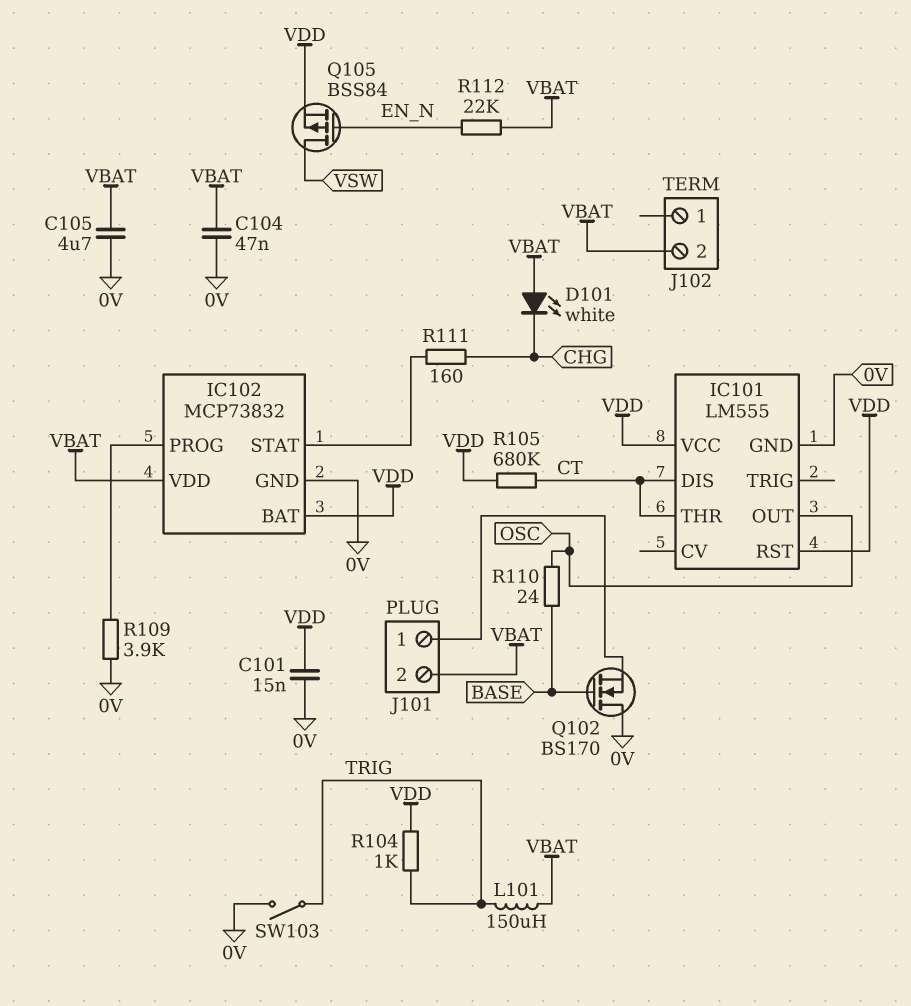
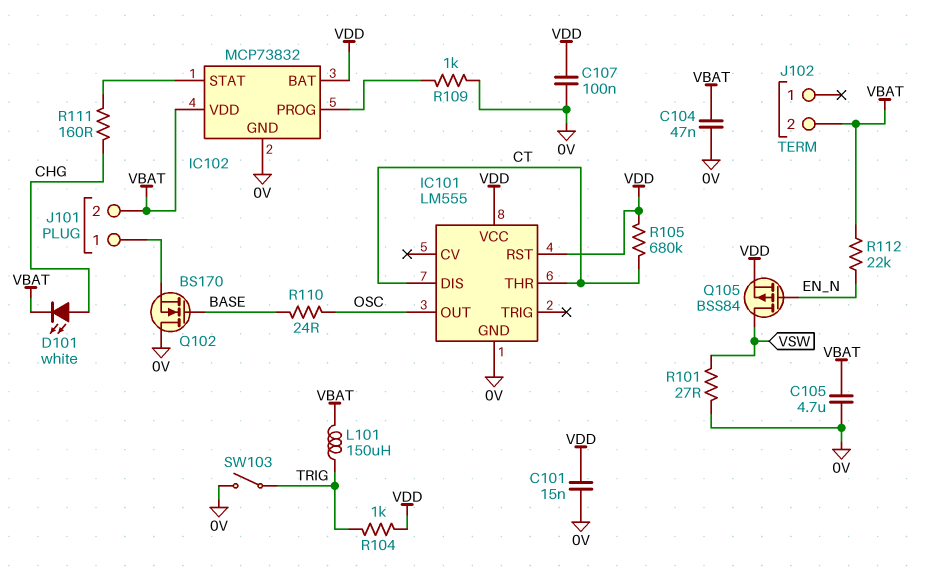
C107: none -> 100nF (0V, VDD)
D101: LED white (A VBAT, K CHG) -> LED white (A CHG, K VBAT)
R101: none -> 27 (0V, VSW)
R109: 3.9k (0V, IC102/PROG) -> 1k (0V, IC102/PROG)

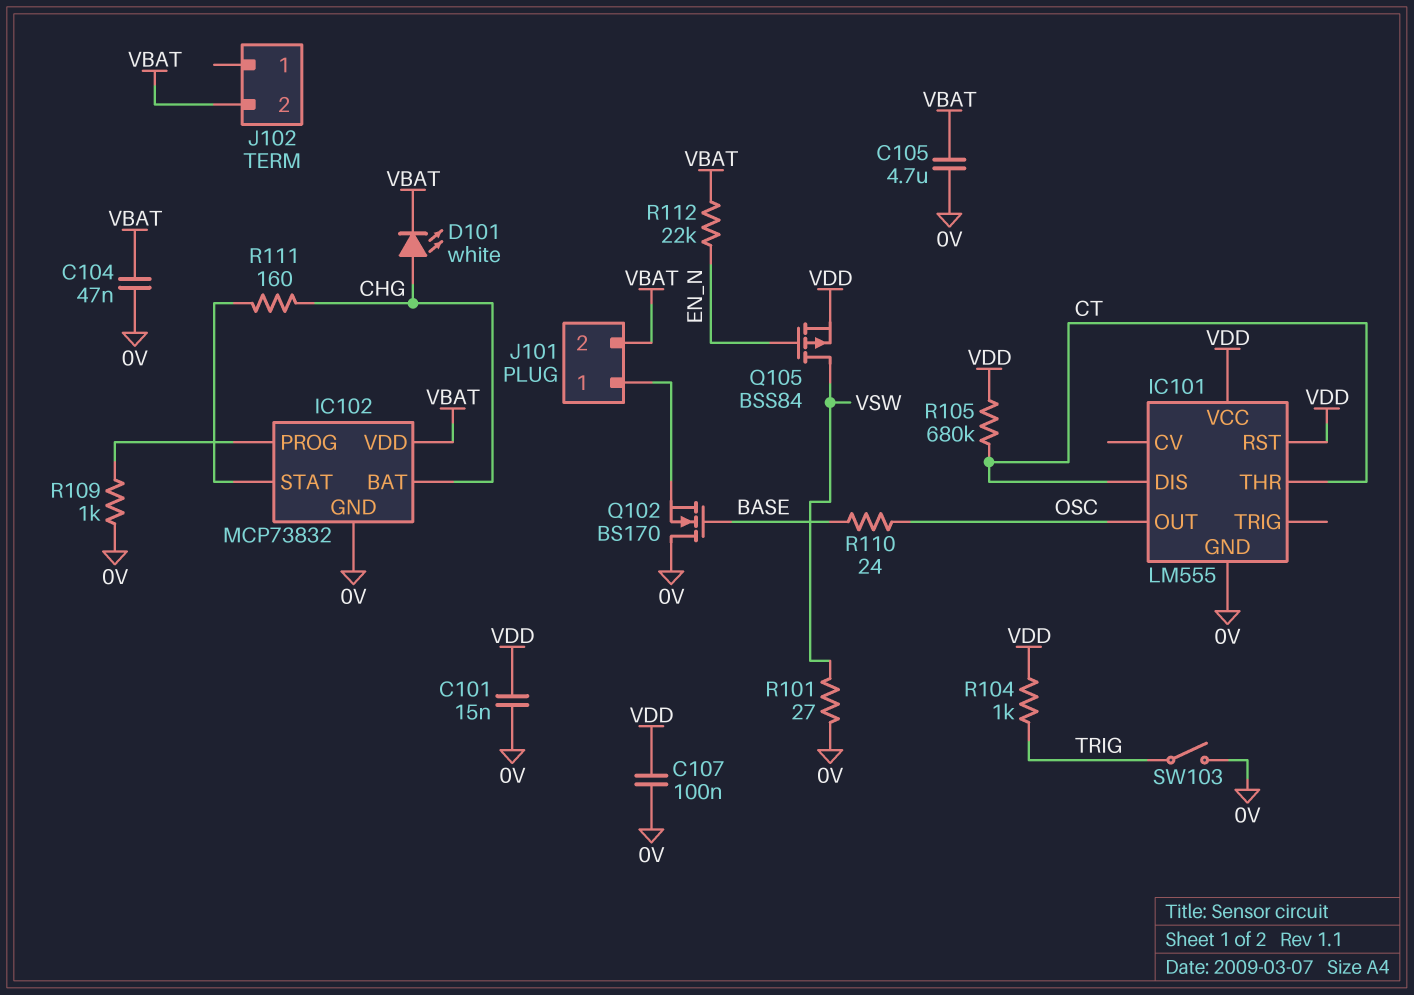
IC102 pin BAT: VDD -> CHG
L101: 150uH (TRIG, VBAT) -> none

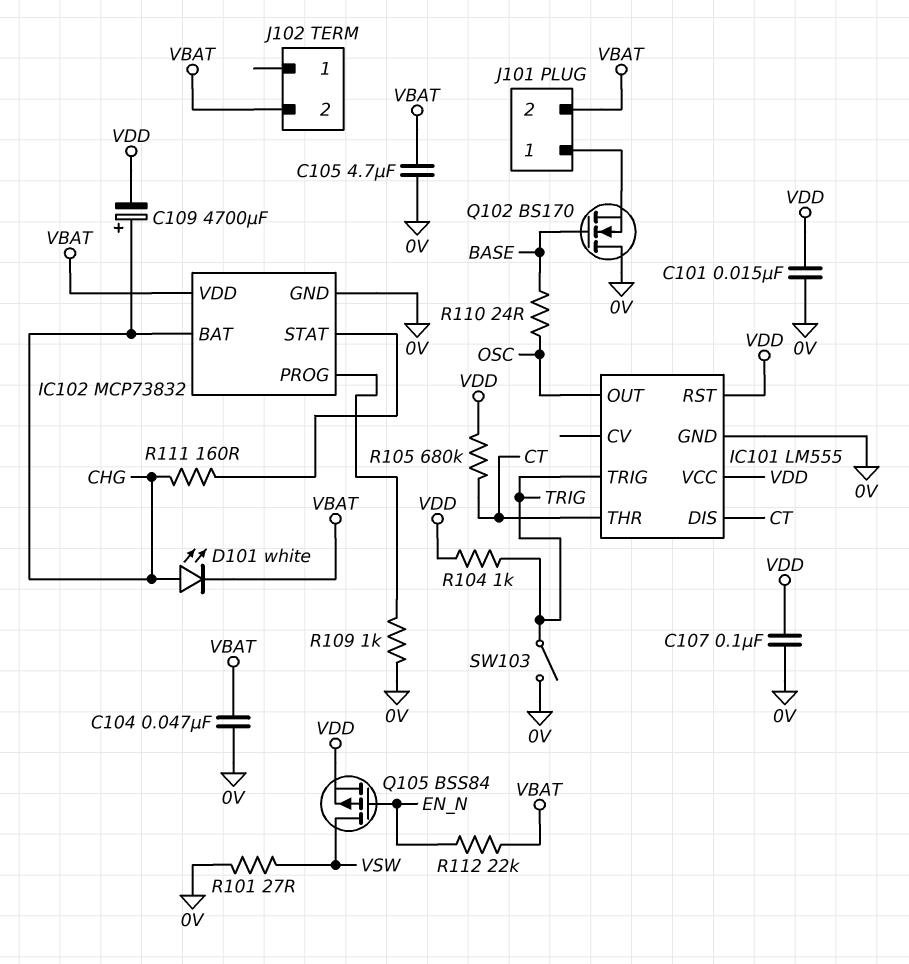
C109: none -> 4700uF (plus CHG, minus VDD)
IC101 pin TRIG: none -> TRIG

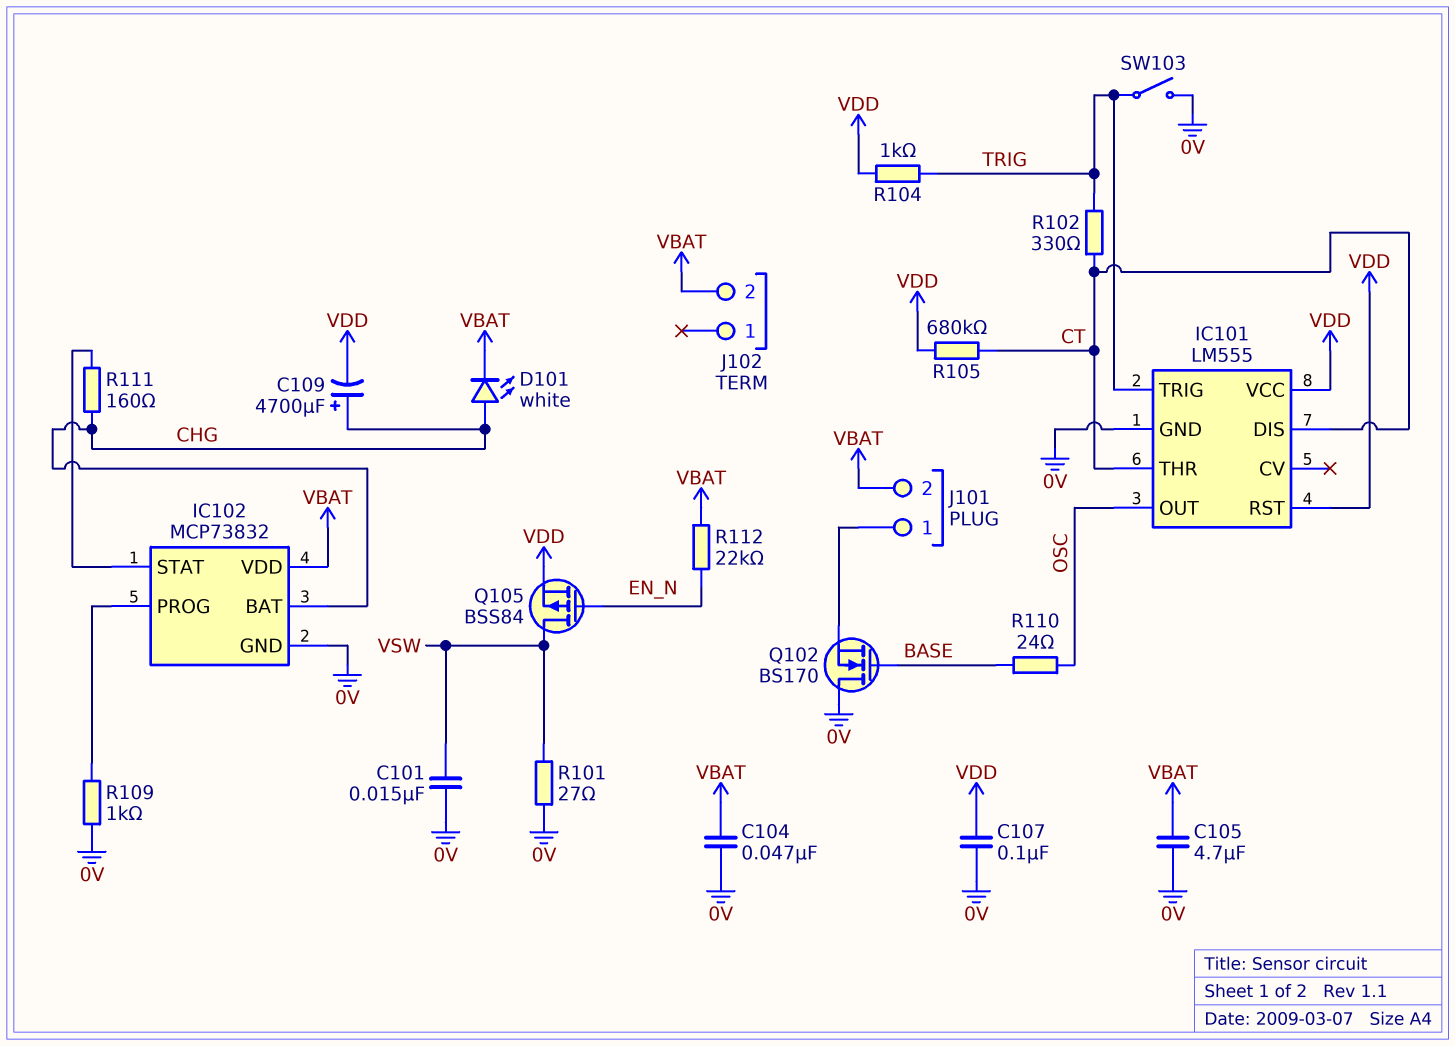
C101: 15nF (0V, VDD) -> 15nF (0V, VSW)
R102: none -> 330 (CT, TRIG)

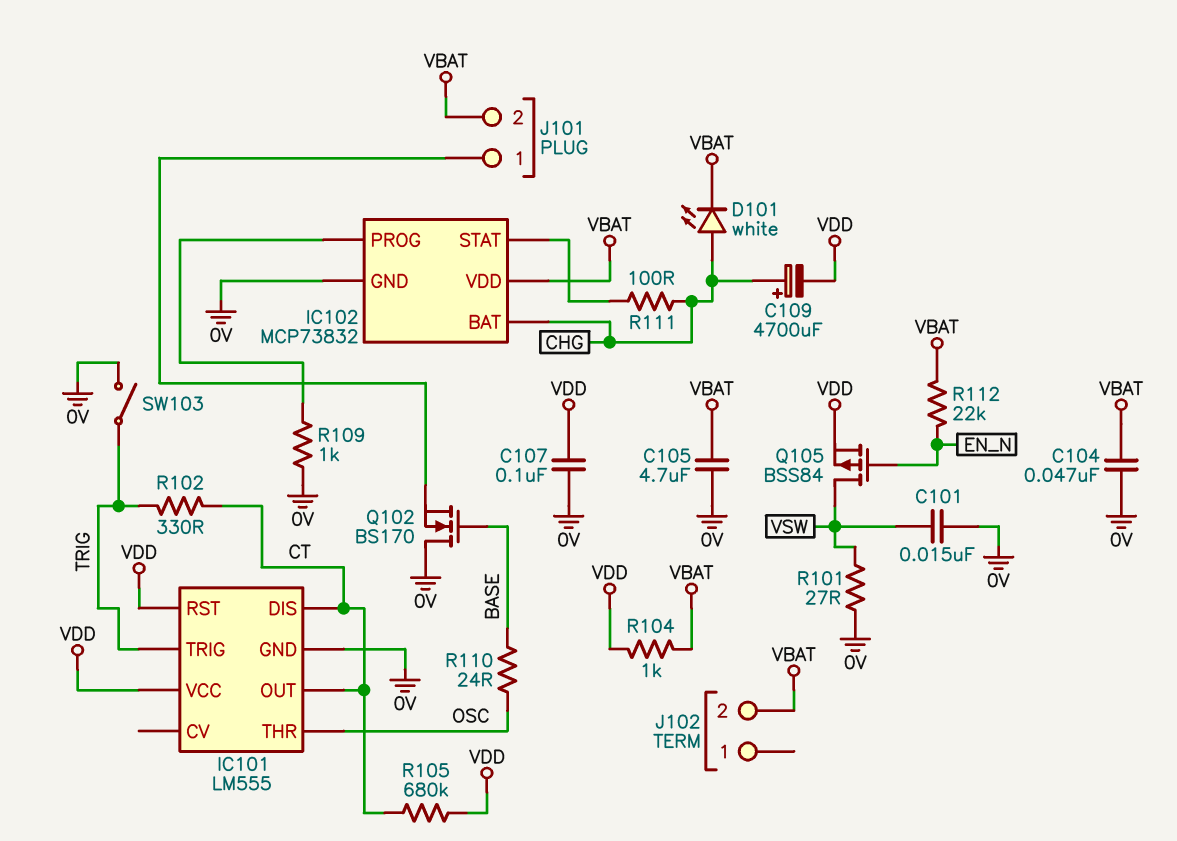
IC101 pin OUT: OSC -> CT
IC101 pin THR: CT -> OSC
R104: 1k (TRIG, VDD) -> 1k (VBAT, VDD)
R111: 160 (CHG, IC102/STAT) -> 100 (CHG, IC102/STAT)

